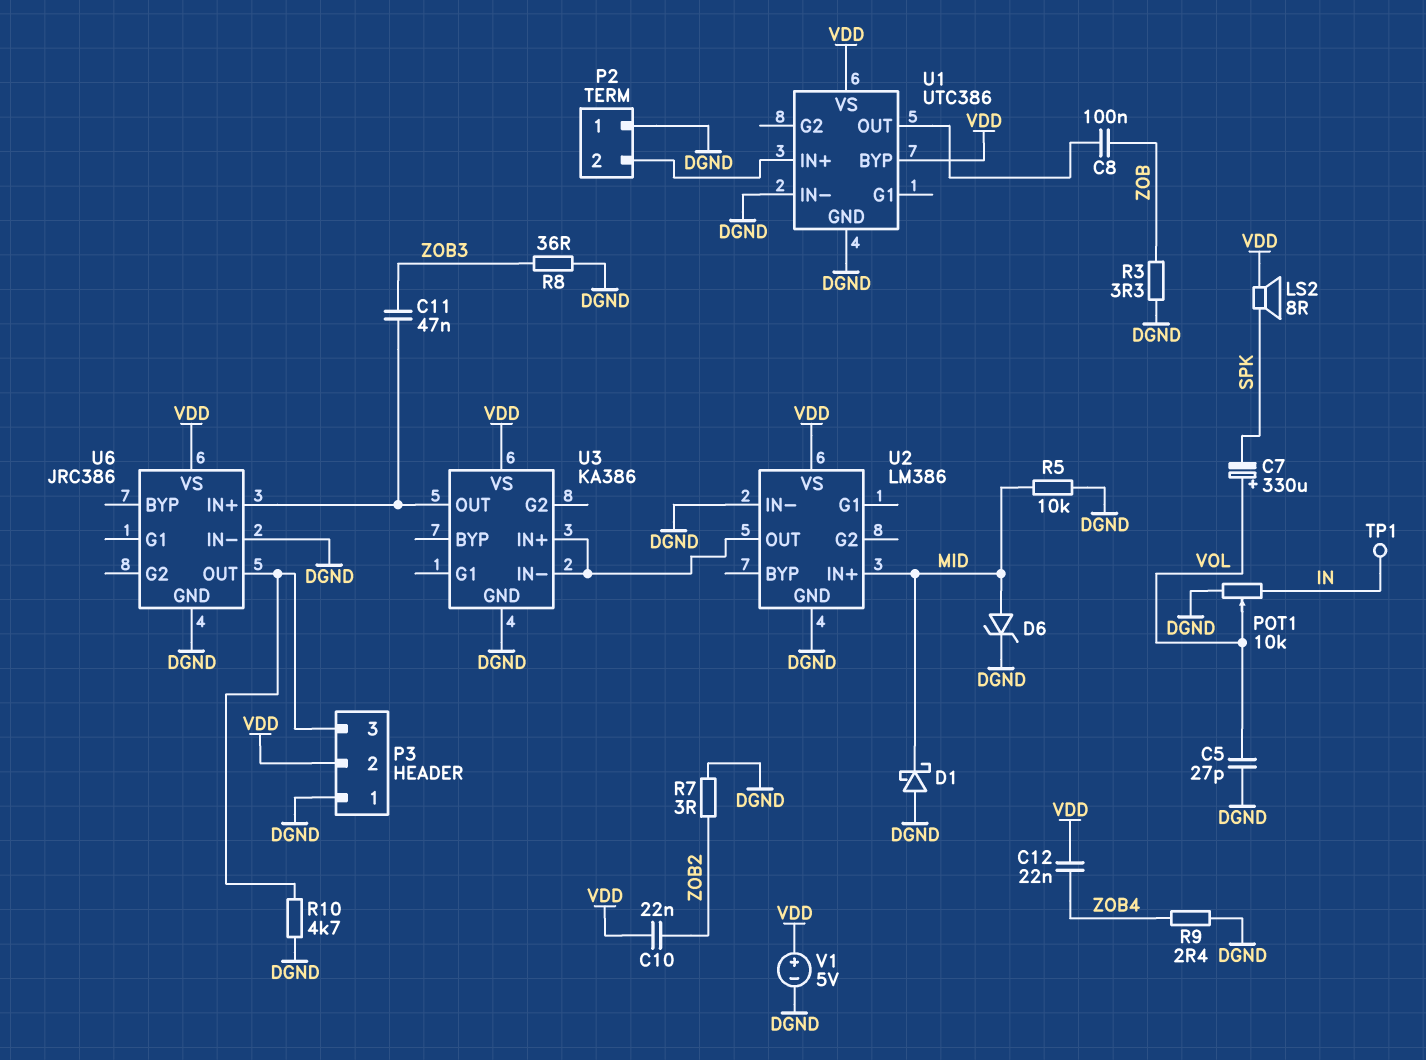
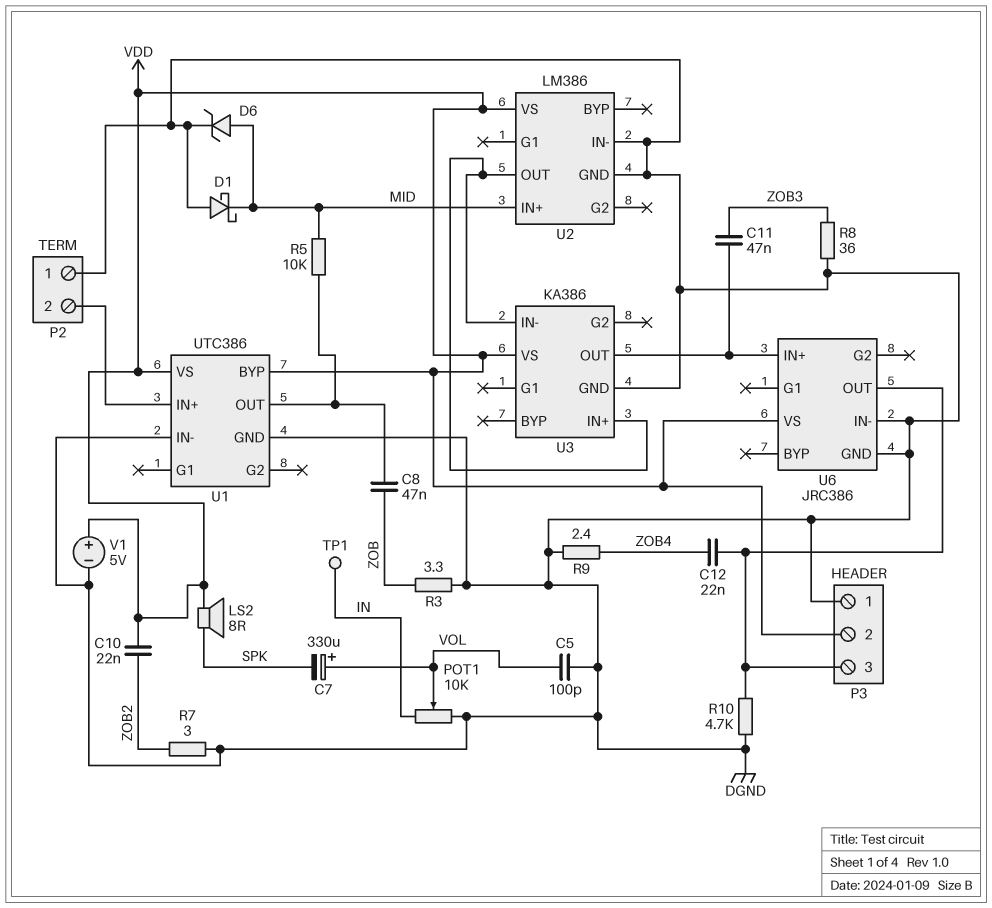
C5: 27pF (DGND, VOL) -> 100pF (DGND, VOL)
C8: 100nF (U1/OUT, ZOB) -> 47nF (U1/OUT, ZOB)
C12: 22nF (VDD, ZOB4) -> 22nF (P3/3, ZOB4)
R5: 10k (DGND, MID) -> 10k (MID, U1/OUT)

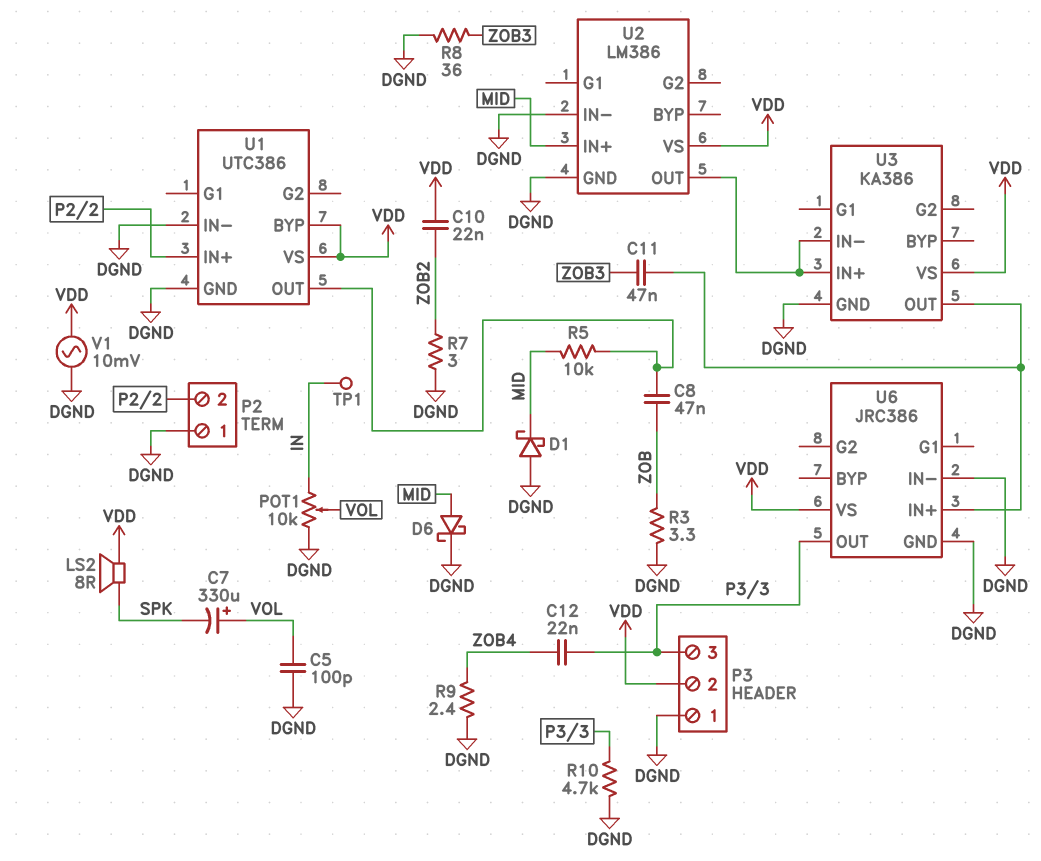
D6: zener (A MID, K DGND) -> schottky (A MID, K DGND)
V1: 5V (plus VDD, minus DGND) -> AC 10mV (DGND, VDD)

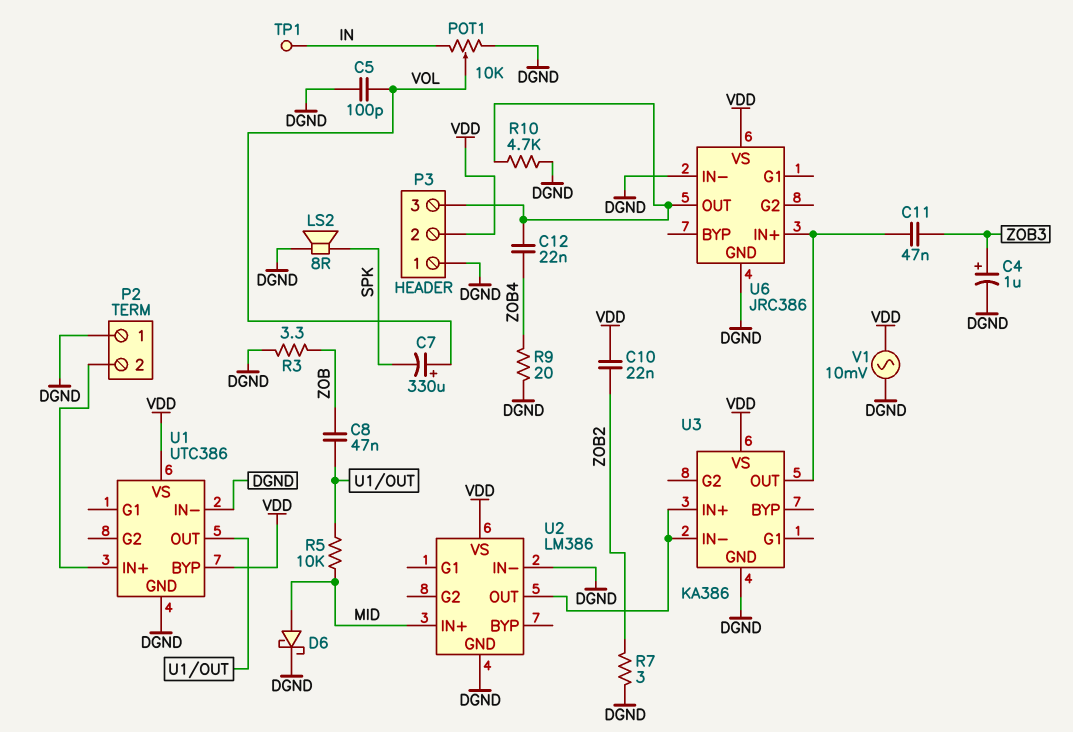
C4: none -> 1uF (plus ZOB3, minus DGND)
D1: schottky (A DGND, K MID) -> none
LS2: speaker 8R (SPK, VDD) -> speaker 8R (DGND, SPK)
R8: 36 (DGND, ZOB3) -> none
R9: 2.4 (DGND, ZOB4) -> 20 (DGND, ZOB4)

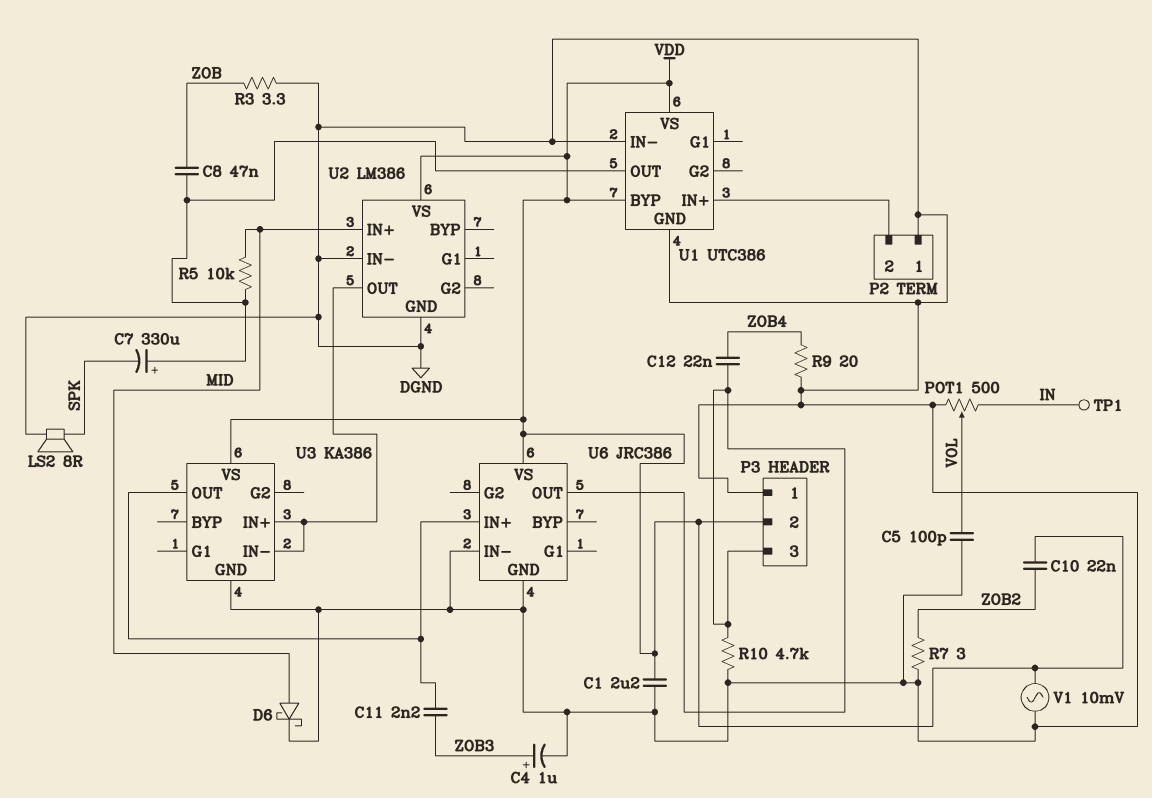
C1: none -> 2.2uF (DGND, VDD)
C7: 330uF (plus VOL, minus SPK) -> 330uF (plus U1/OUT, minus SPK)
C11: 47nF (U3/OUT, ZOB3) -> 2.2nF (U3/OUT, ZOB3)
POT1: 10k (DGND, IN, wiper VOL) -> 500 (DGND, IN, wiper VOL)

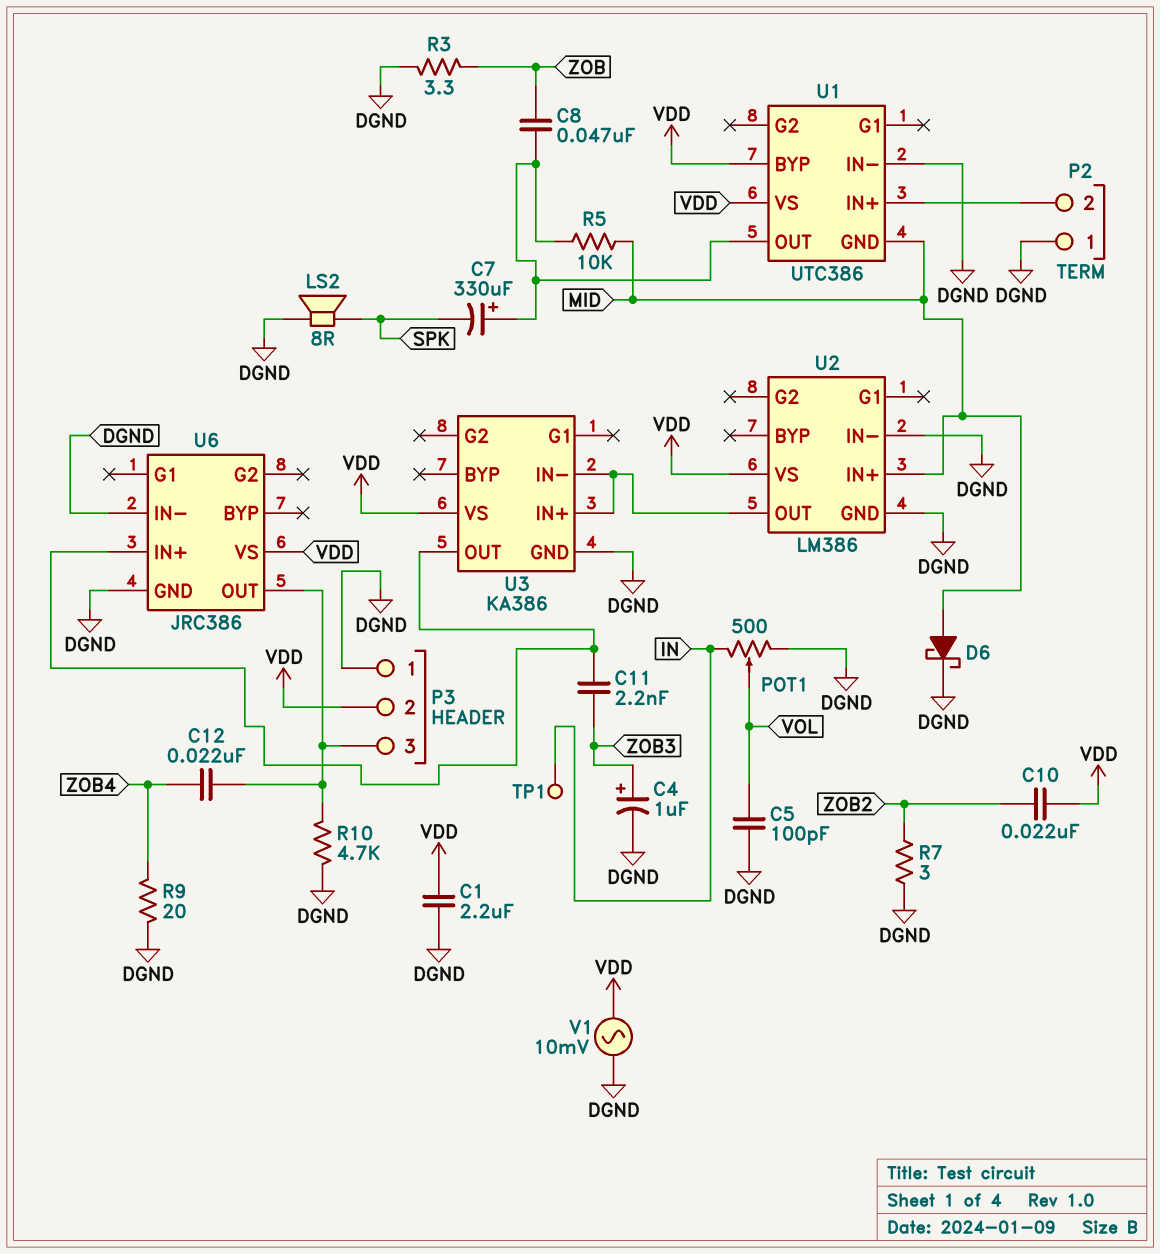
U1 pin GND: DGND -> MID

